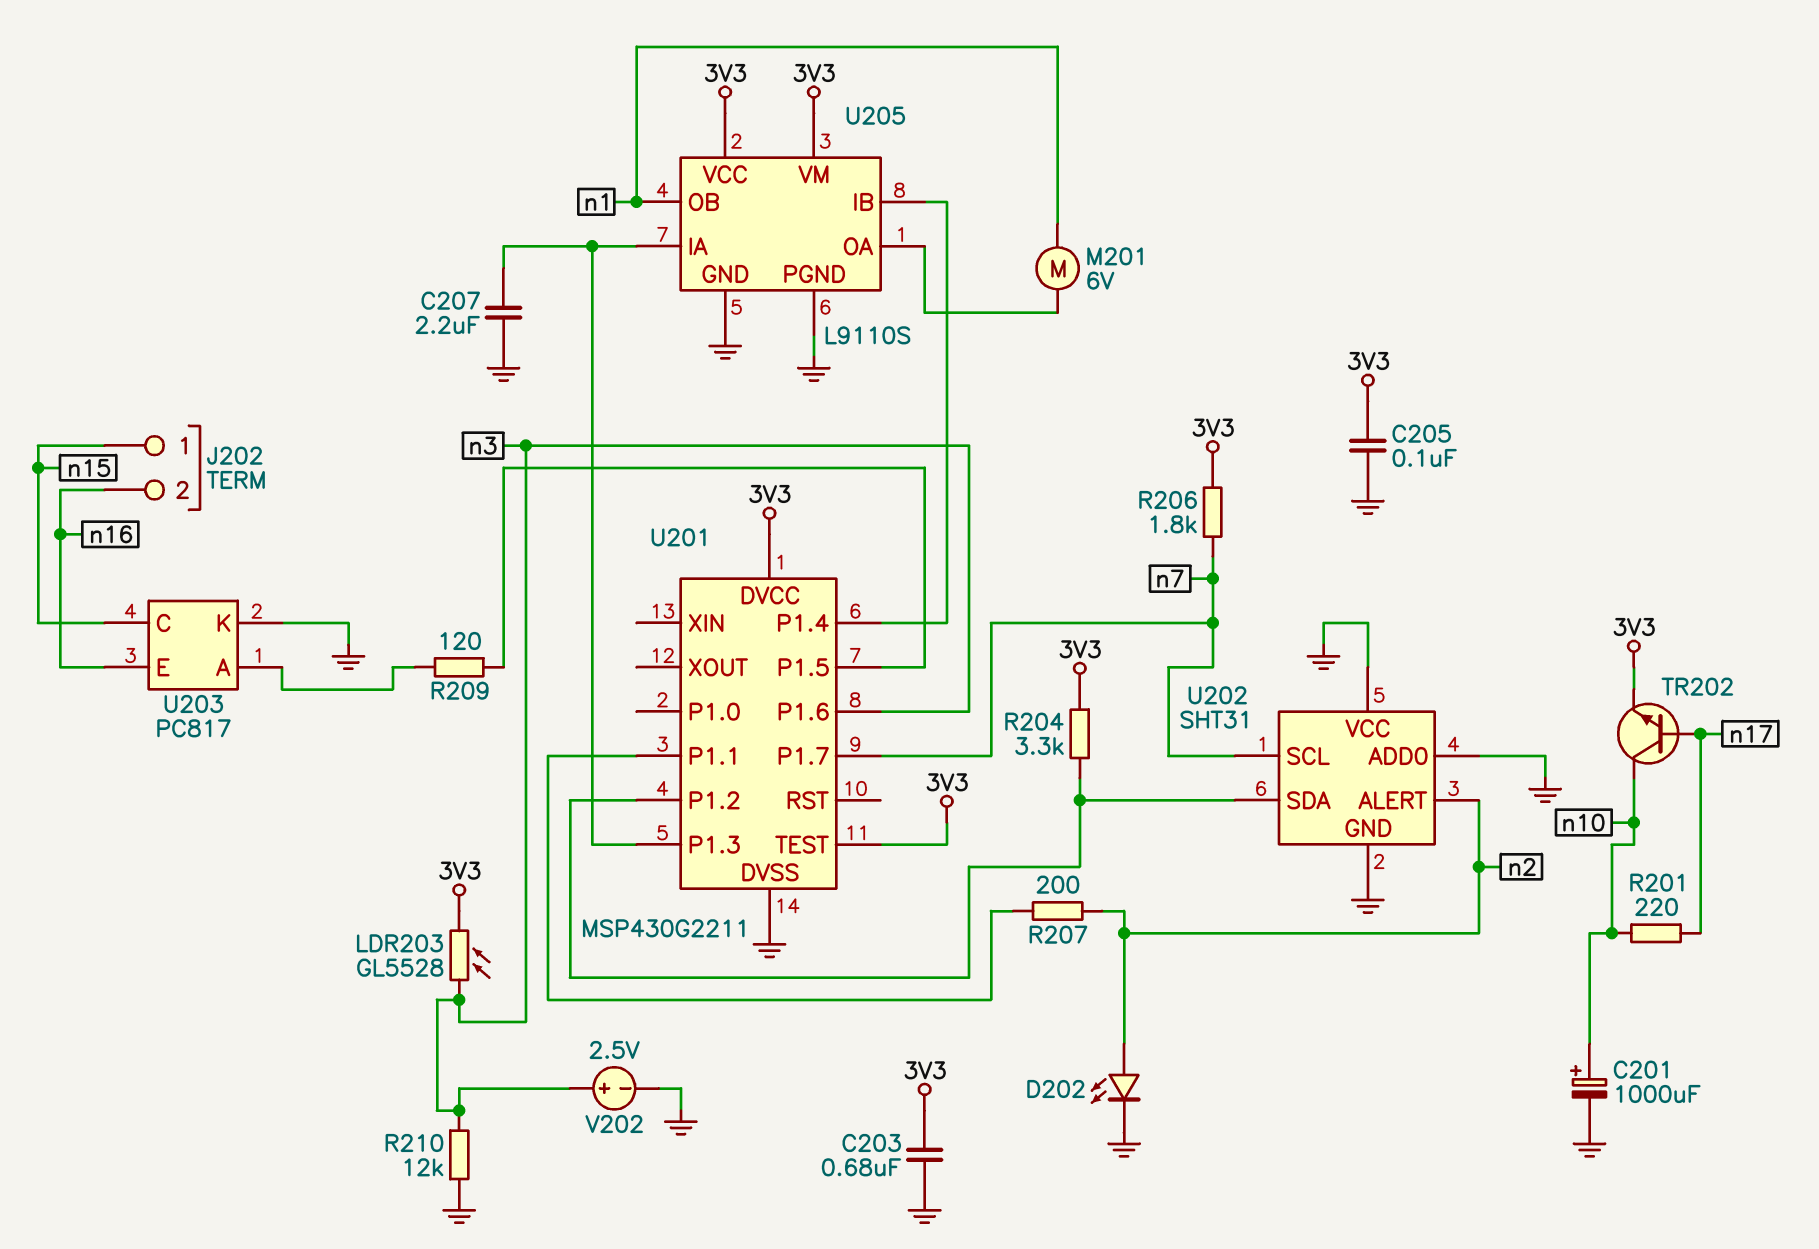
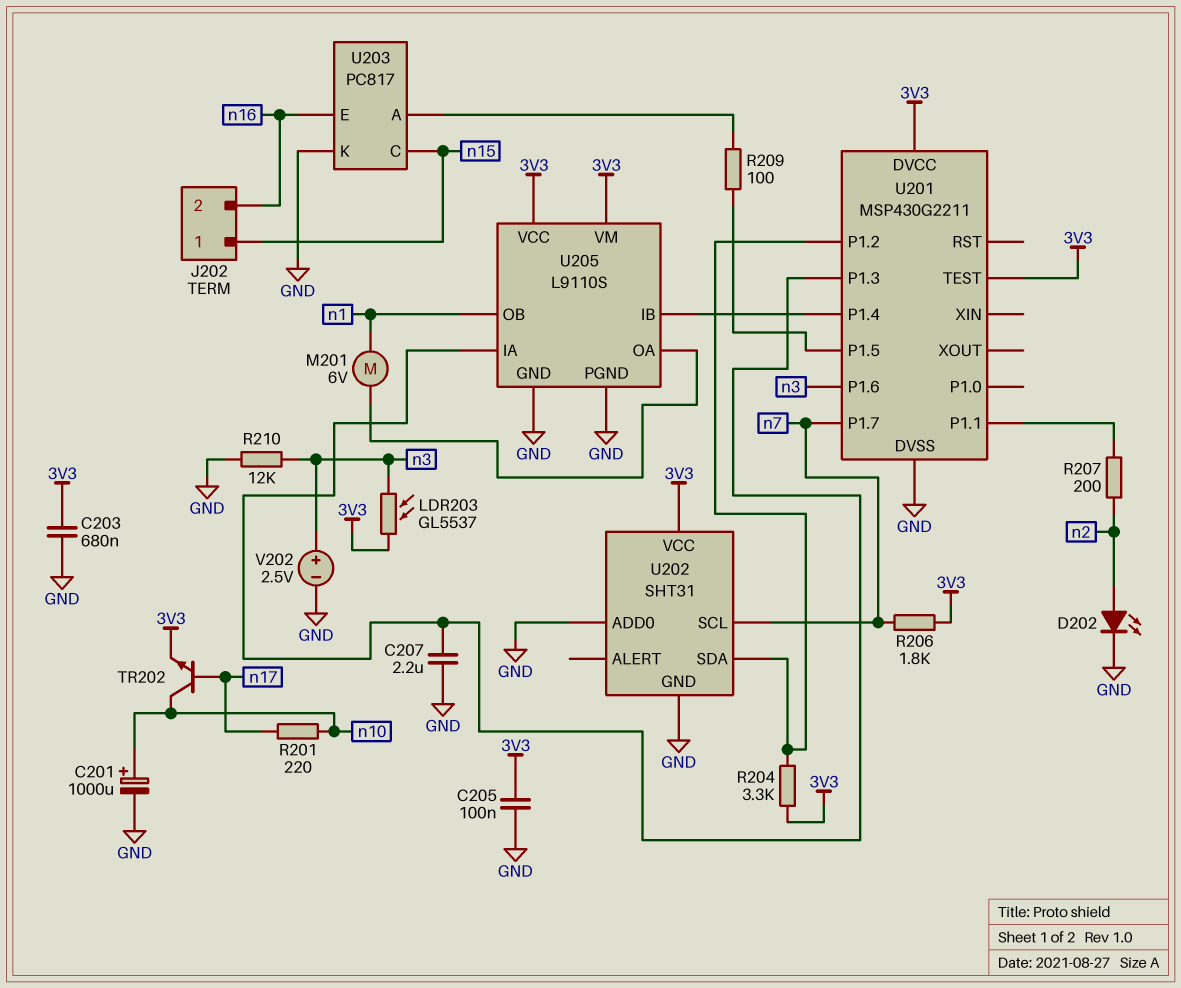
LDR203: GL5528 (3V3, n3) -> GL5537 (3V3, n3)
R209: 120 (U201/P1.5, U203/A) -> 100 (U201/P1.5, U203/A)
U202 pin ALERT: n2 -> none
U202 pin VCC: GND -> 3V3

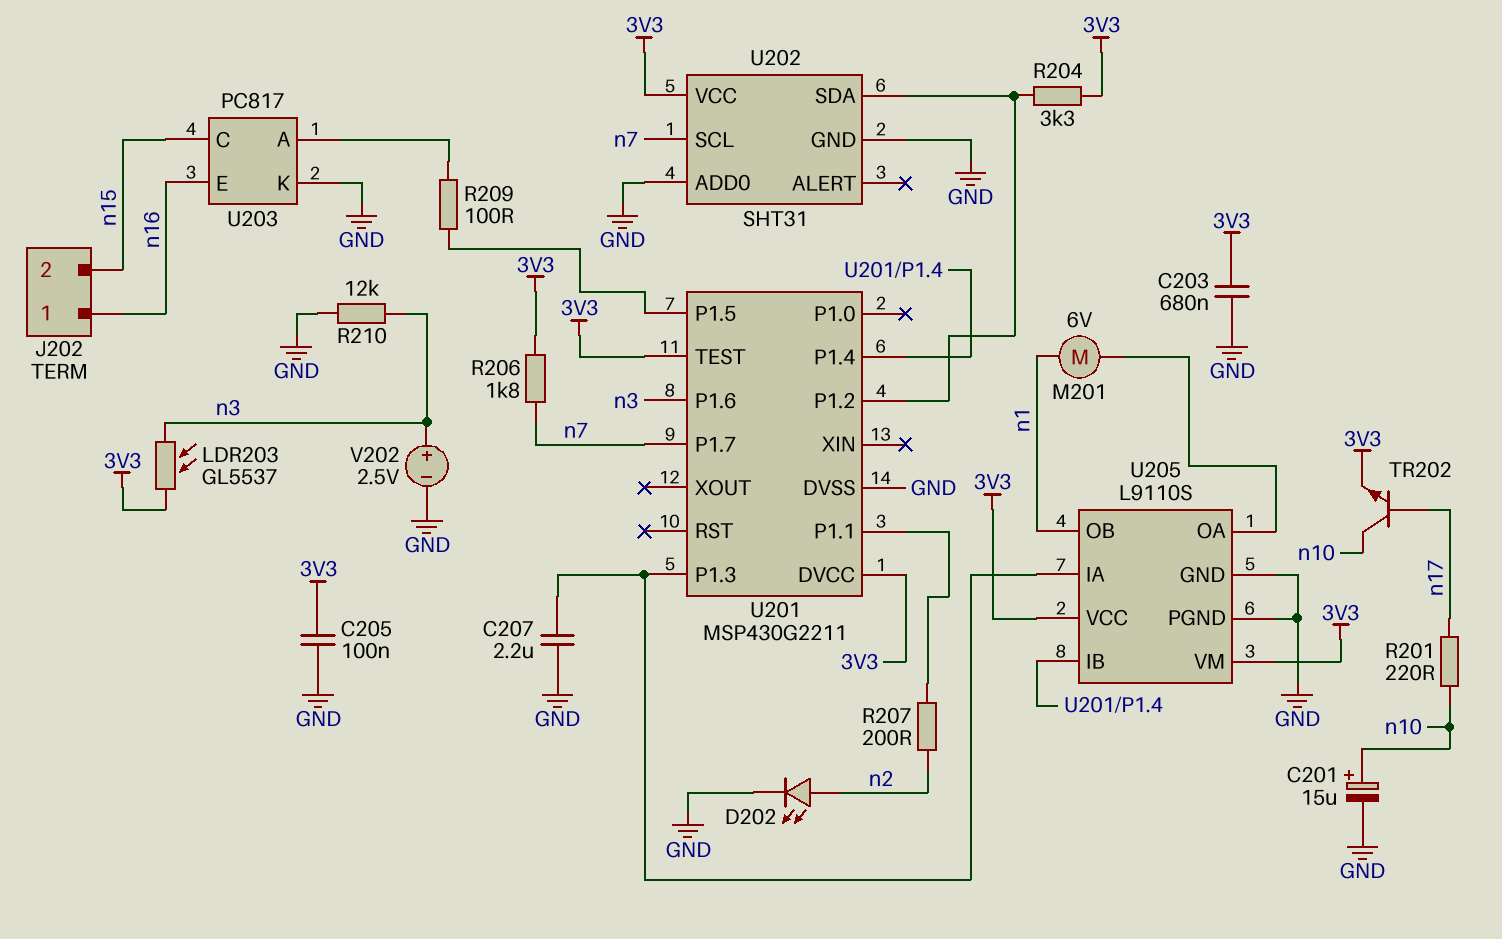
C201: 1000uF (plus n10, minus GND) -> 15uF (plus n10, minus GND)
J202 pin 1: n15 -> n16
J202 pin 2: n16 -> n15

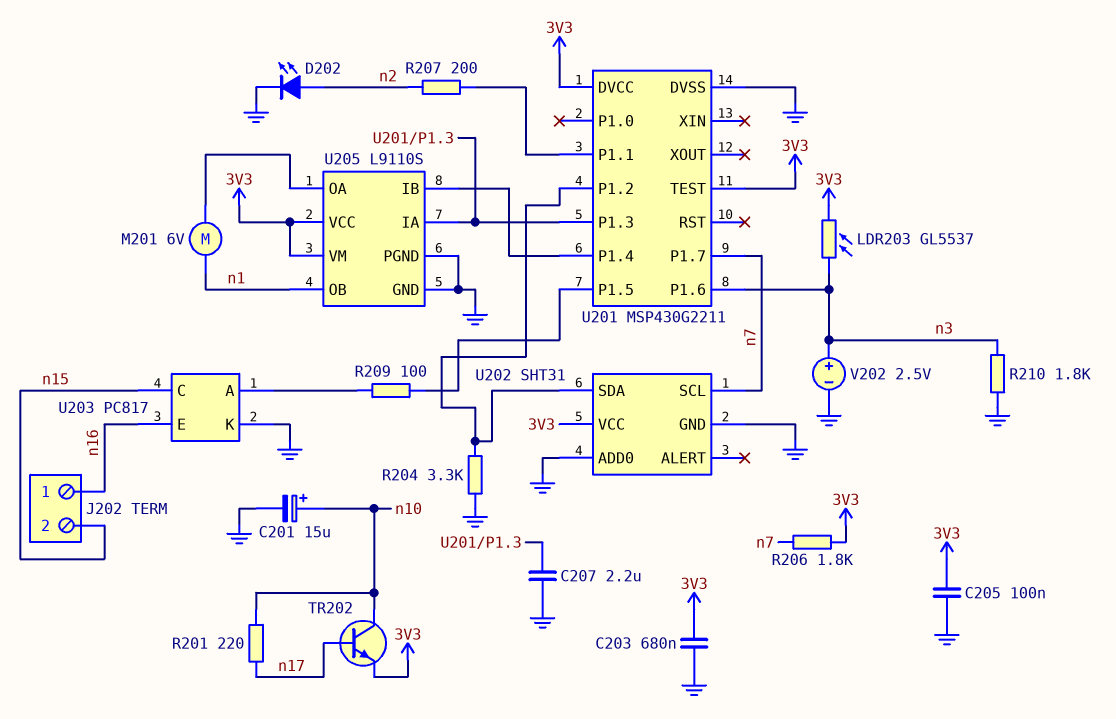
R204: 3.3k (3V3, U201/P1.2) -> 3.3k (GND, U201/P1.2)
R210: 12k (GND, n3) -> 1.8k (GND, n3)

